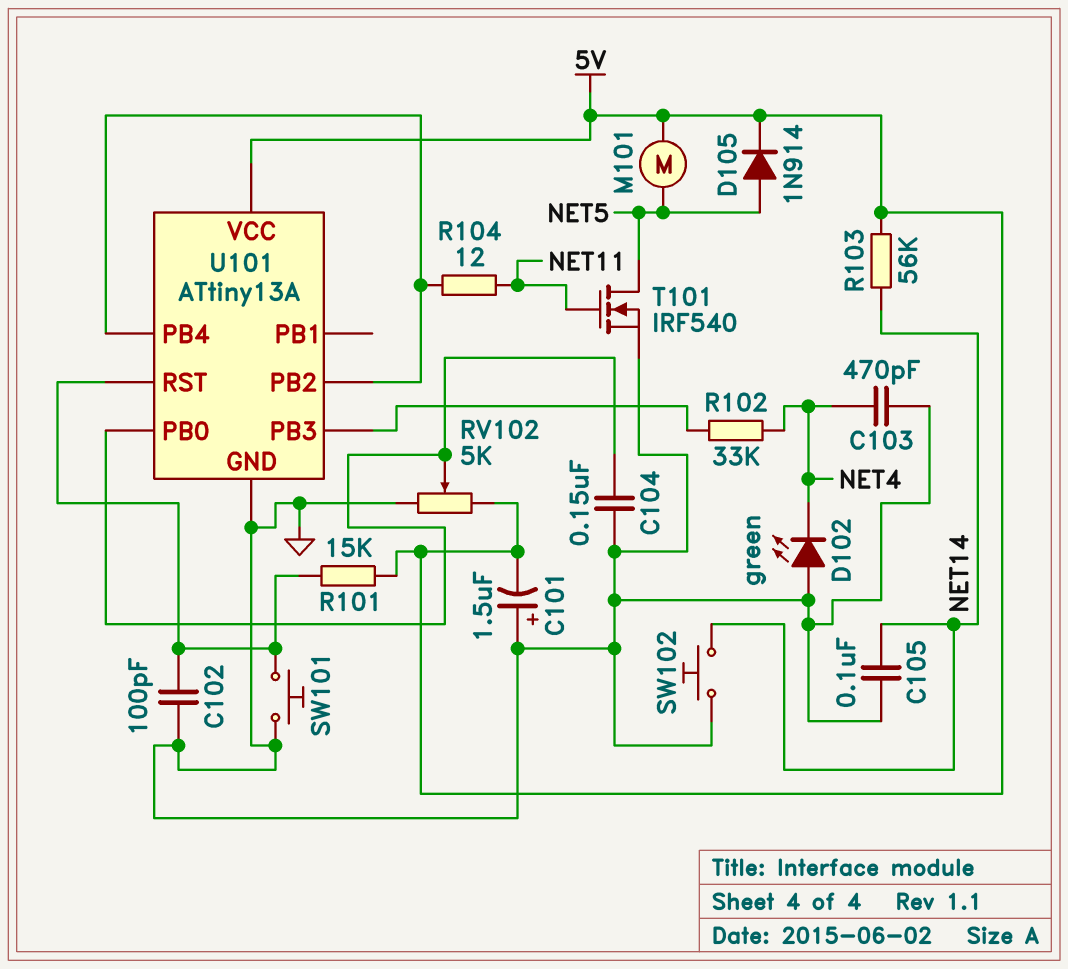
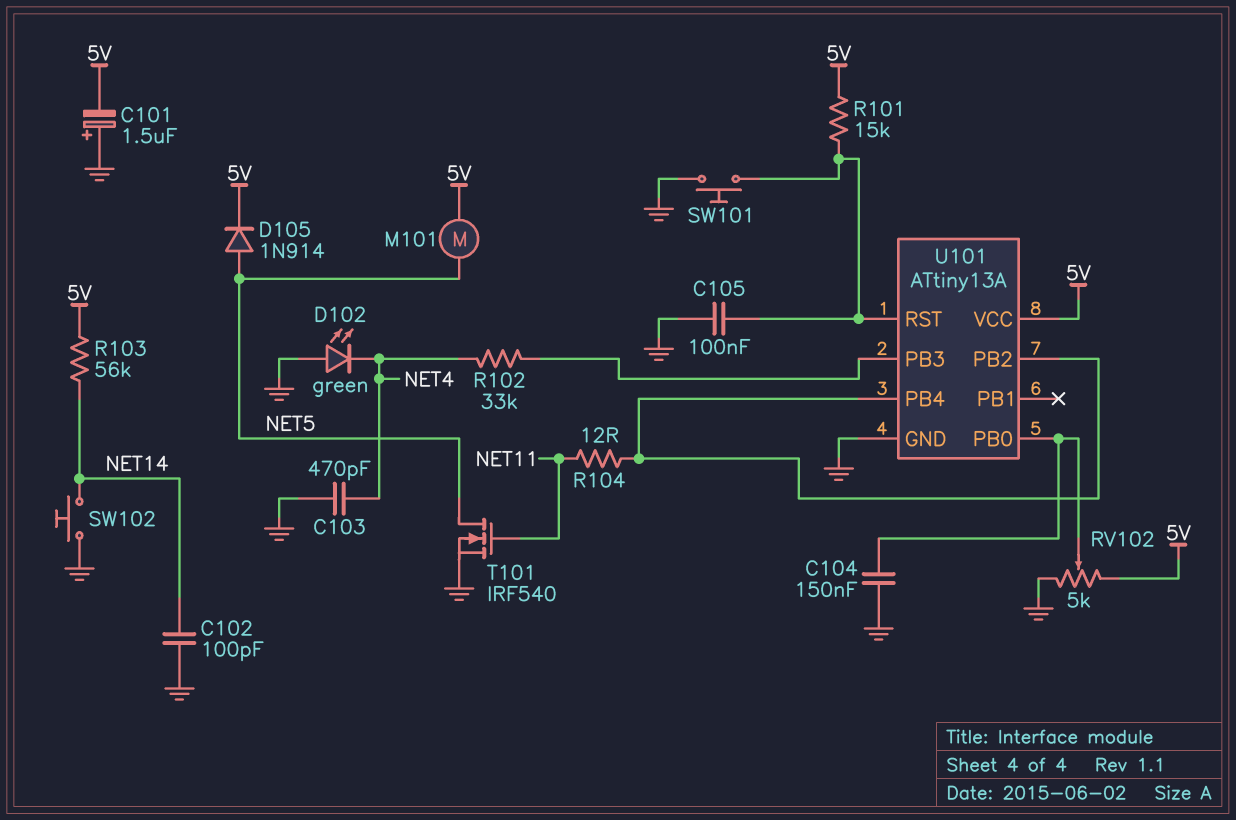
C102: 100pF (GND, U101/RST) -> 100pF (GND, NET14)
C105: 100nF (GND, NET14) -> 100nF (GND, U101/RST)

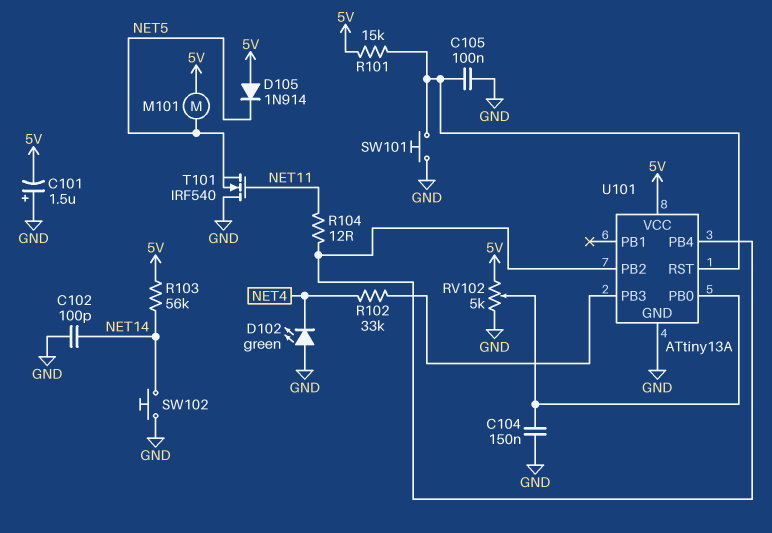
C103: 470pF (GND, NET4) -> none
D105: diode 1N914 (A NET5, K 5V) -> diode 1N914 (A 5V, K NET5)
T101: NMOS IRF540 (G NET11, D NET5, S GND) -> NMOS IRF540 (G NET11, D GND, S NET5)

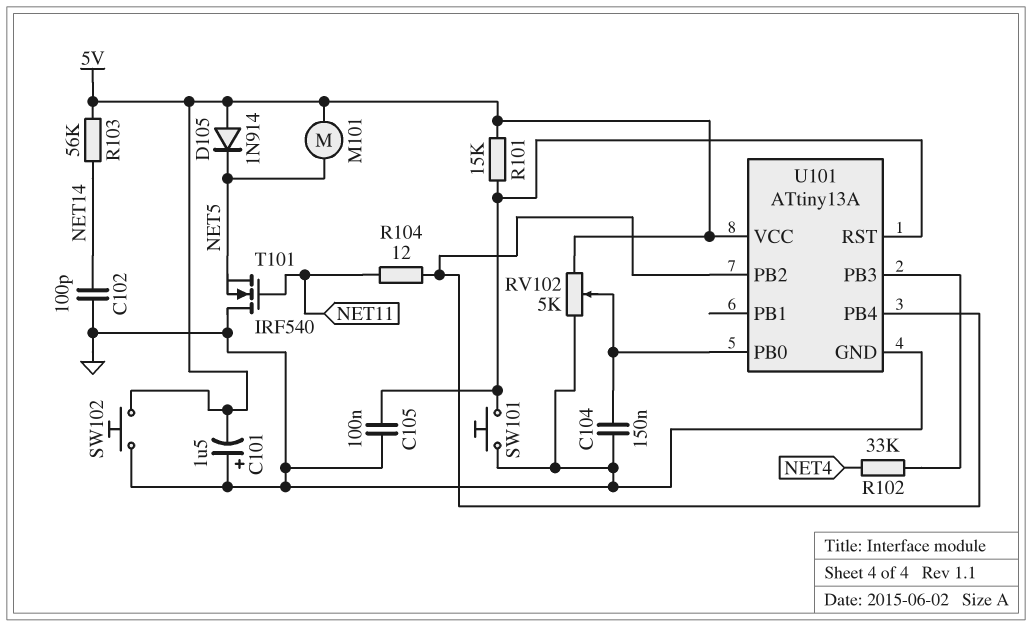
D102: LED green (A GND, K NET4) -> none
SW102: button (GND, NET14) -> button (5V, GND)

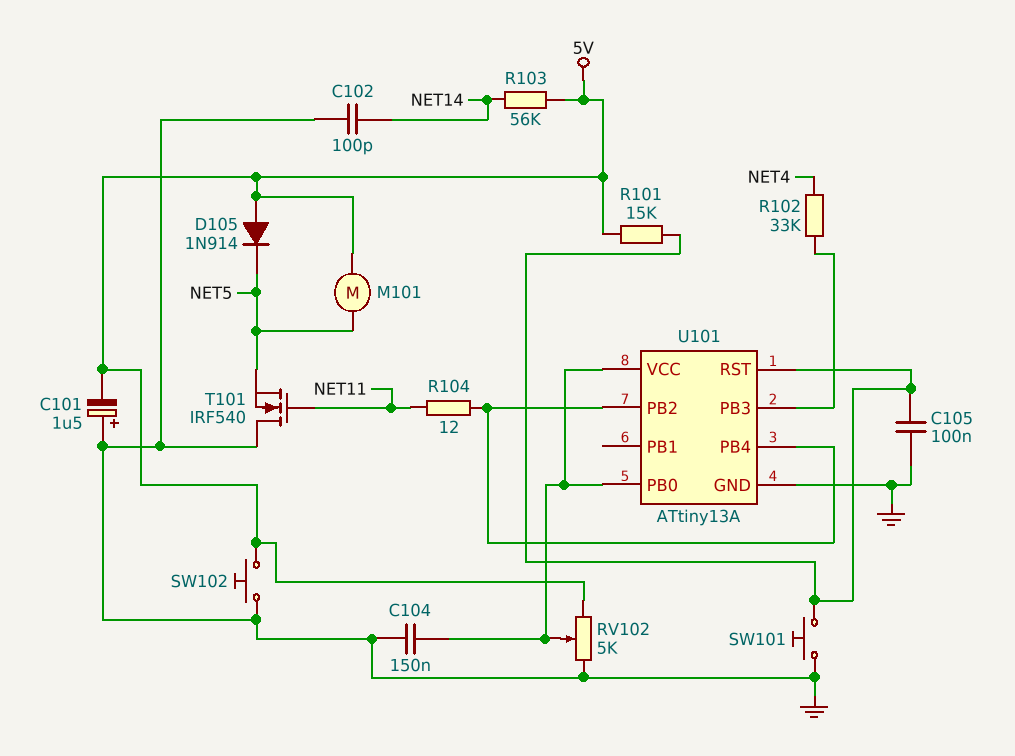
U101 pin VCC: 5V -> U101/PB0

